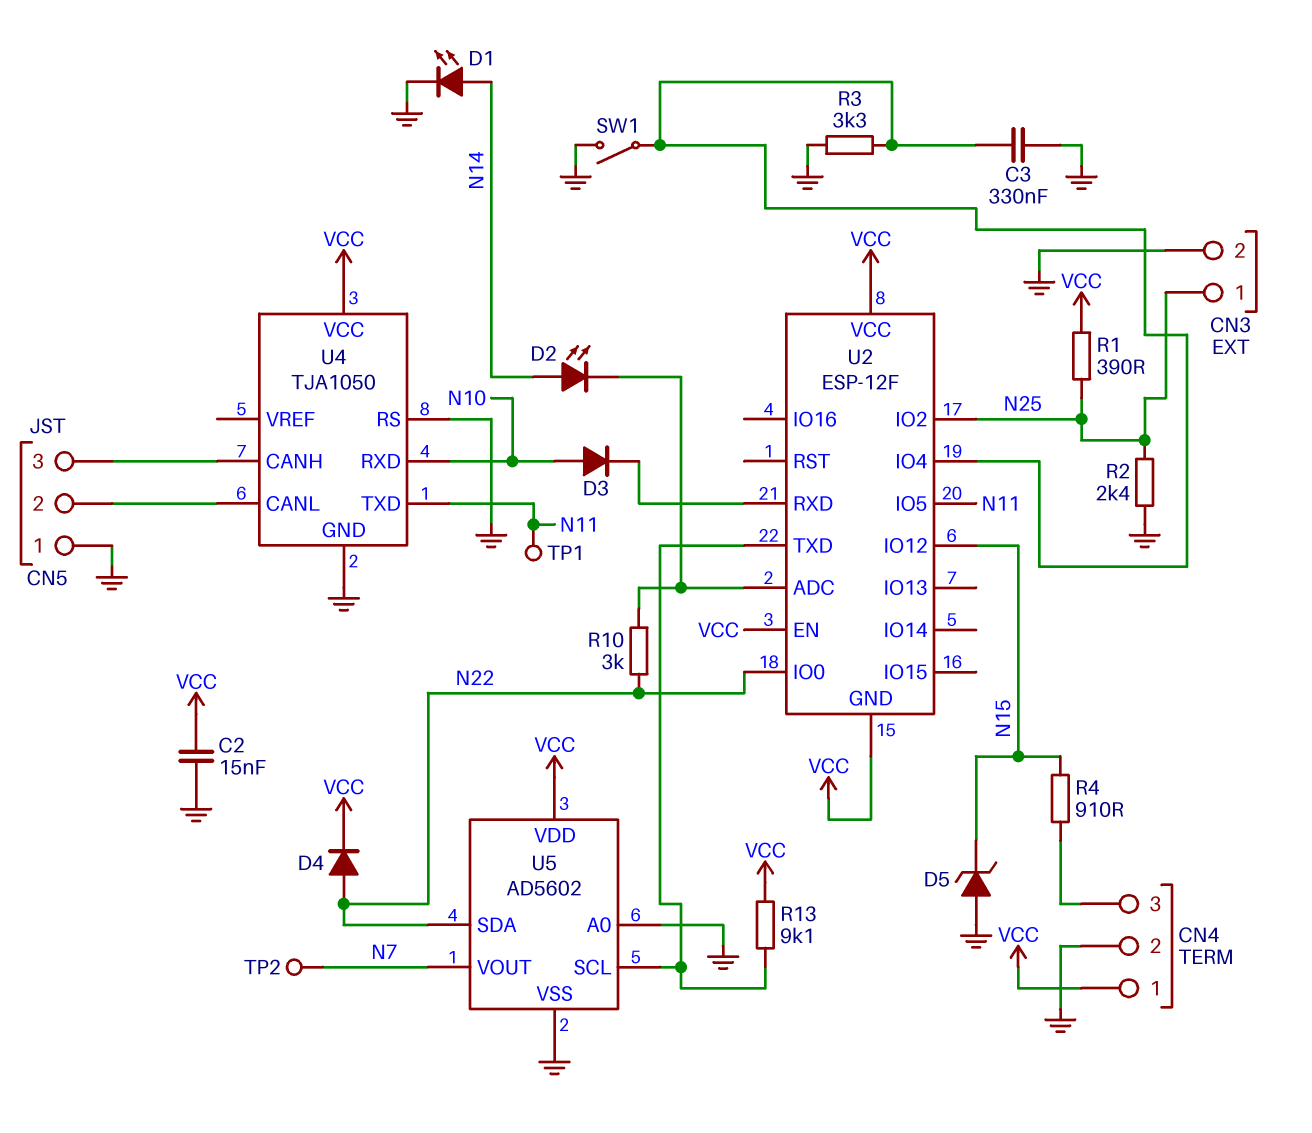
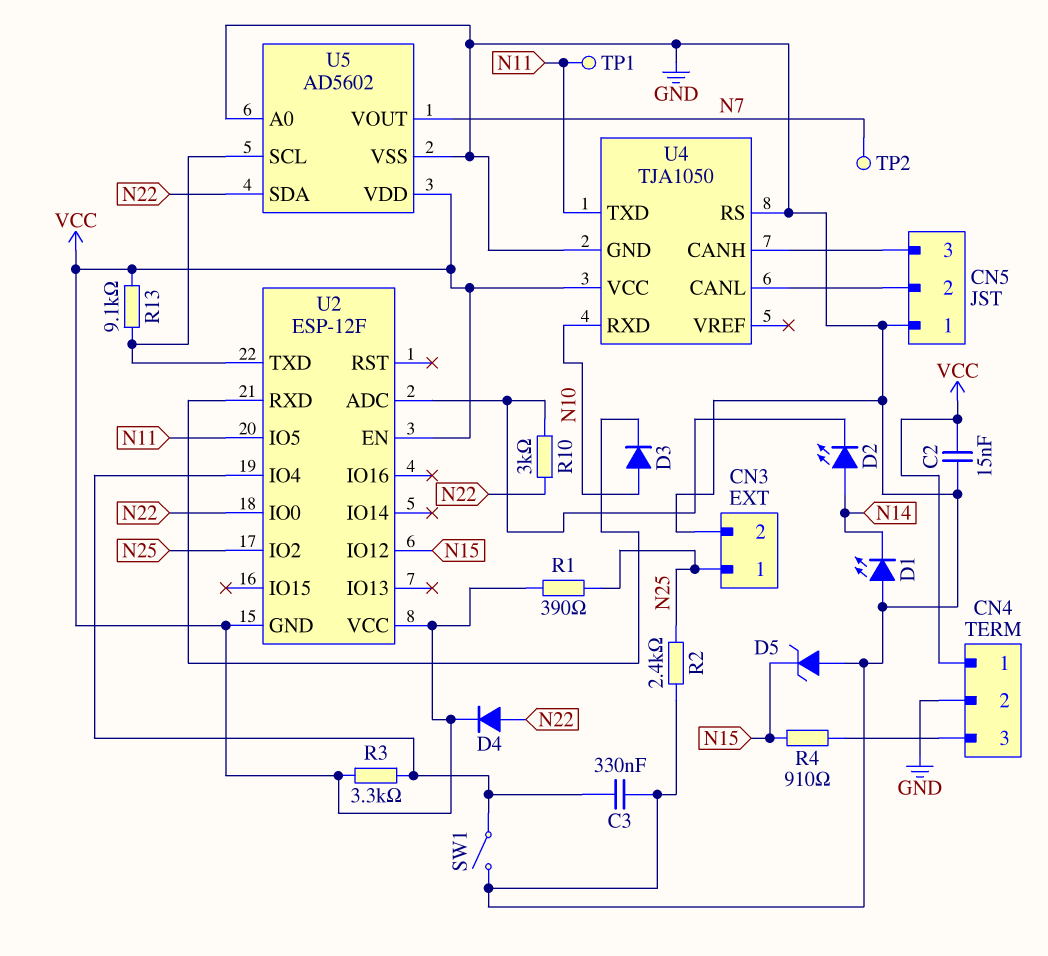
D1: LED (A N14, K GND) -> LED (A GND, K N14)
R3: 3.3k (GND, U2/IO4) -> 3.3k (U2/IO4, VCC)

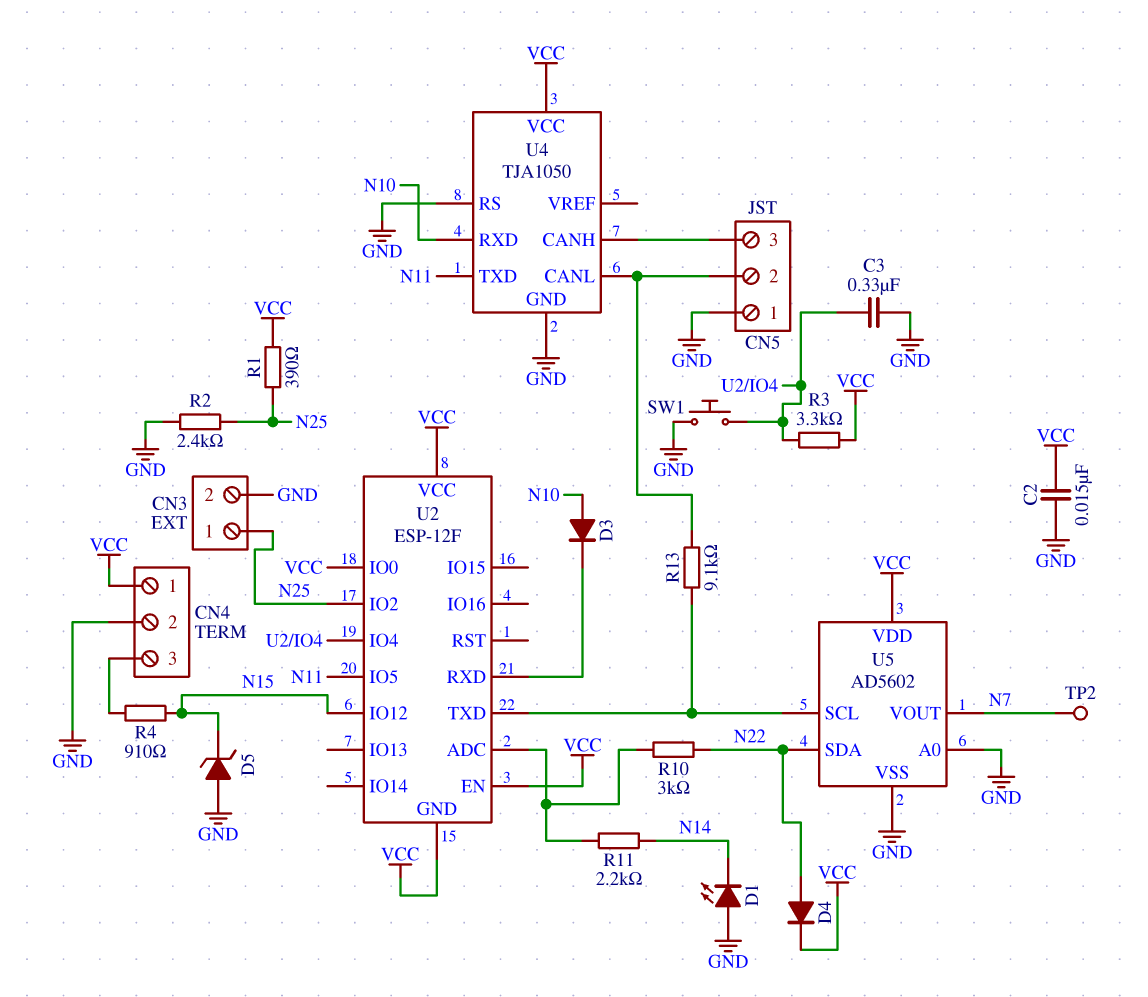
D2: LED (A N14, K U2/ADC) -> none
R11: none -> 2.2k (N14, U2/ADC)
R13: 9.1k (U2/TXD, VCC) -> 9.1k (CN5/2, U2/TXD)
SW1: switch (GND, U2/IO4) -> button (GND, U2/IO4)
TP1: test point (N11) -> none
U2 pin IO0: N22 -> VCC

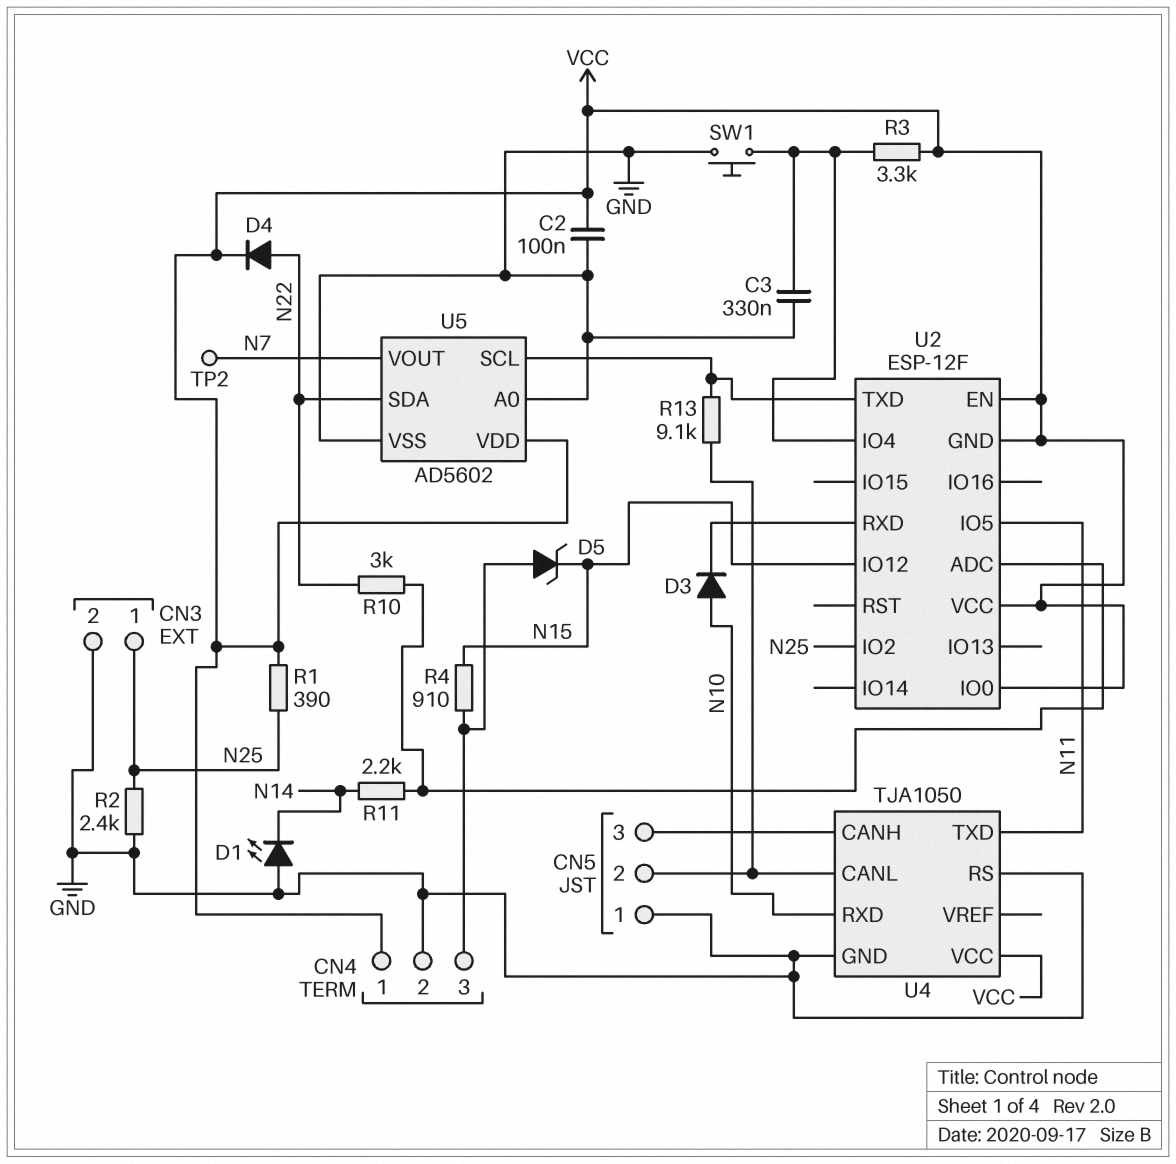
C2: 15nF (GND, VCC) -> 100nF (GND, VCC)
D5: zener (A GND, K N15) -> zener (A CN4/3, K N15)

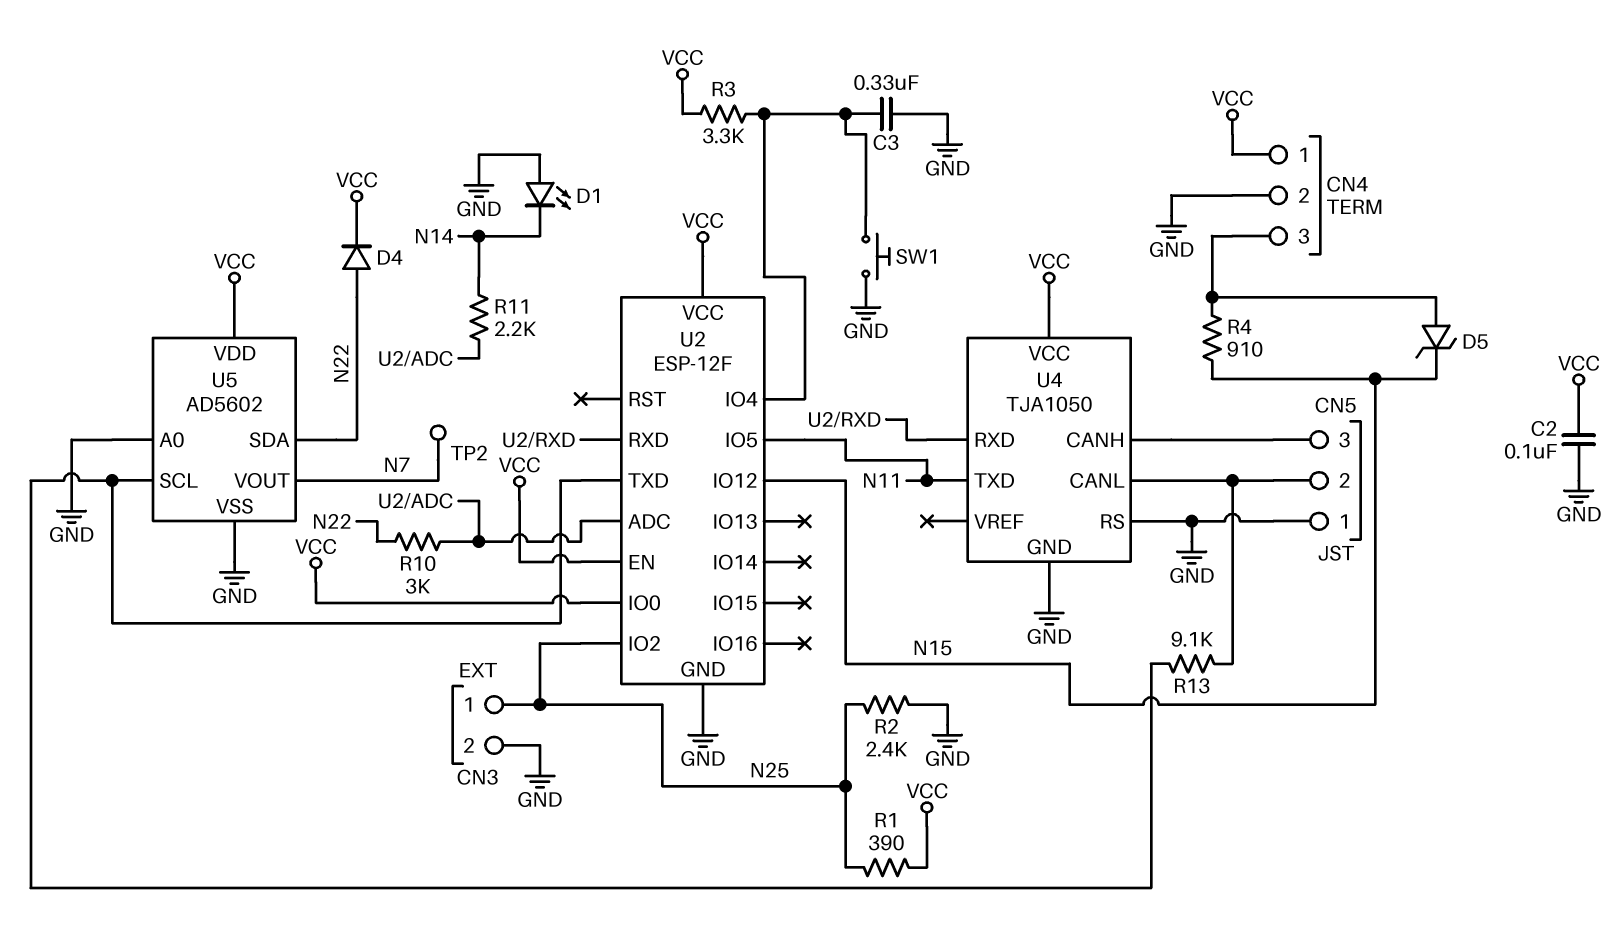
D3: diode (A N10, K U2/RXD) -> none
U2 pin GND: VCC -> GND
U4 pin RXD: N10 -> U2/RXD

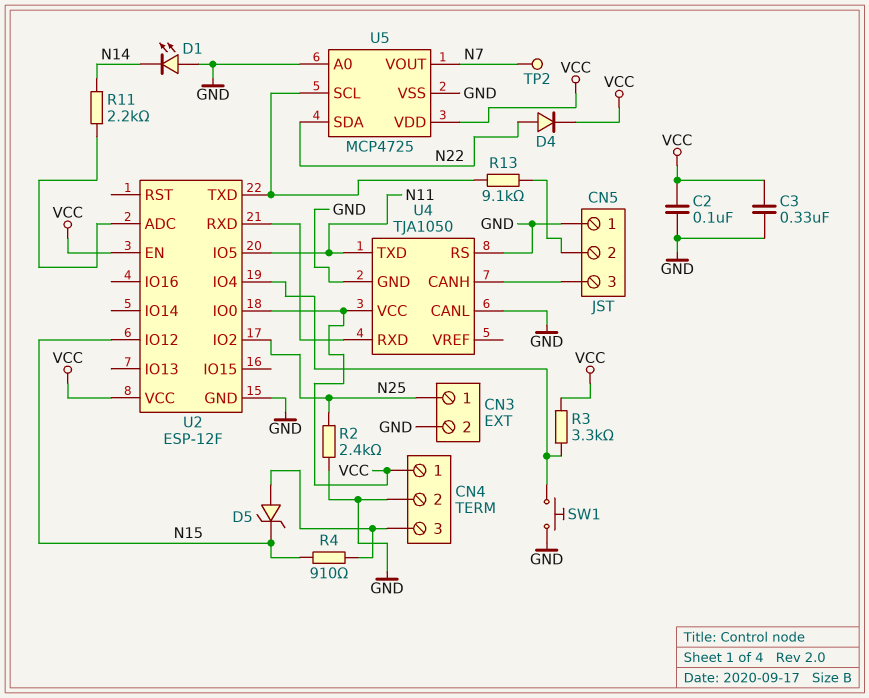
C3: 330nF (GND, U2/IO4) -> 330nF (GND, VCC)
R1: 390 (N25, VCC) -> none
R10: 3k (N22, U2/ADC) -> none
U4 pin CANL: CN5/2 -> GND
U5: AD5602 -> MCP4725

